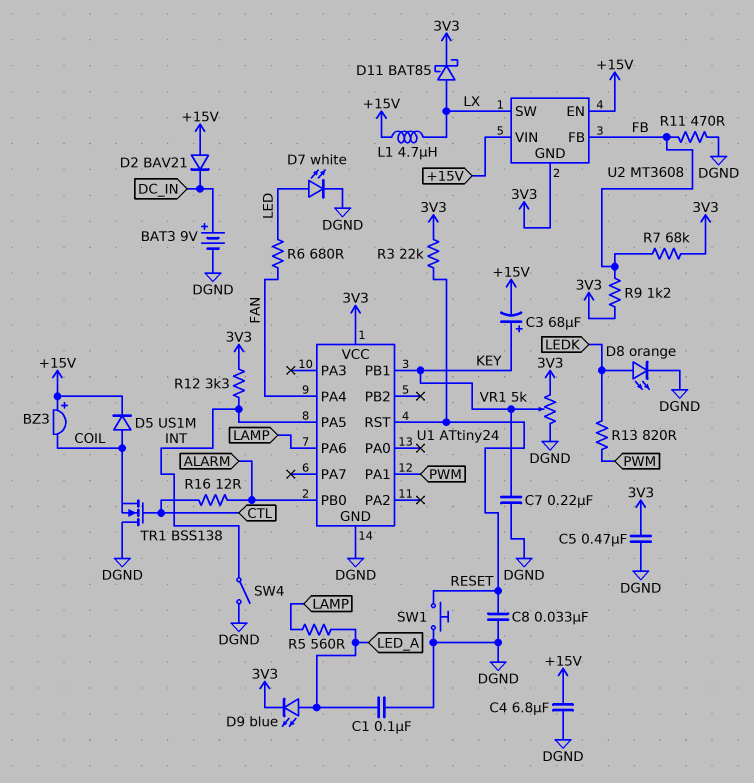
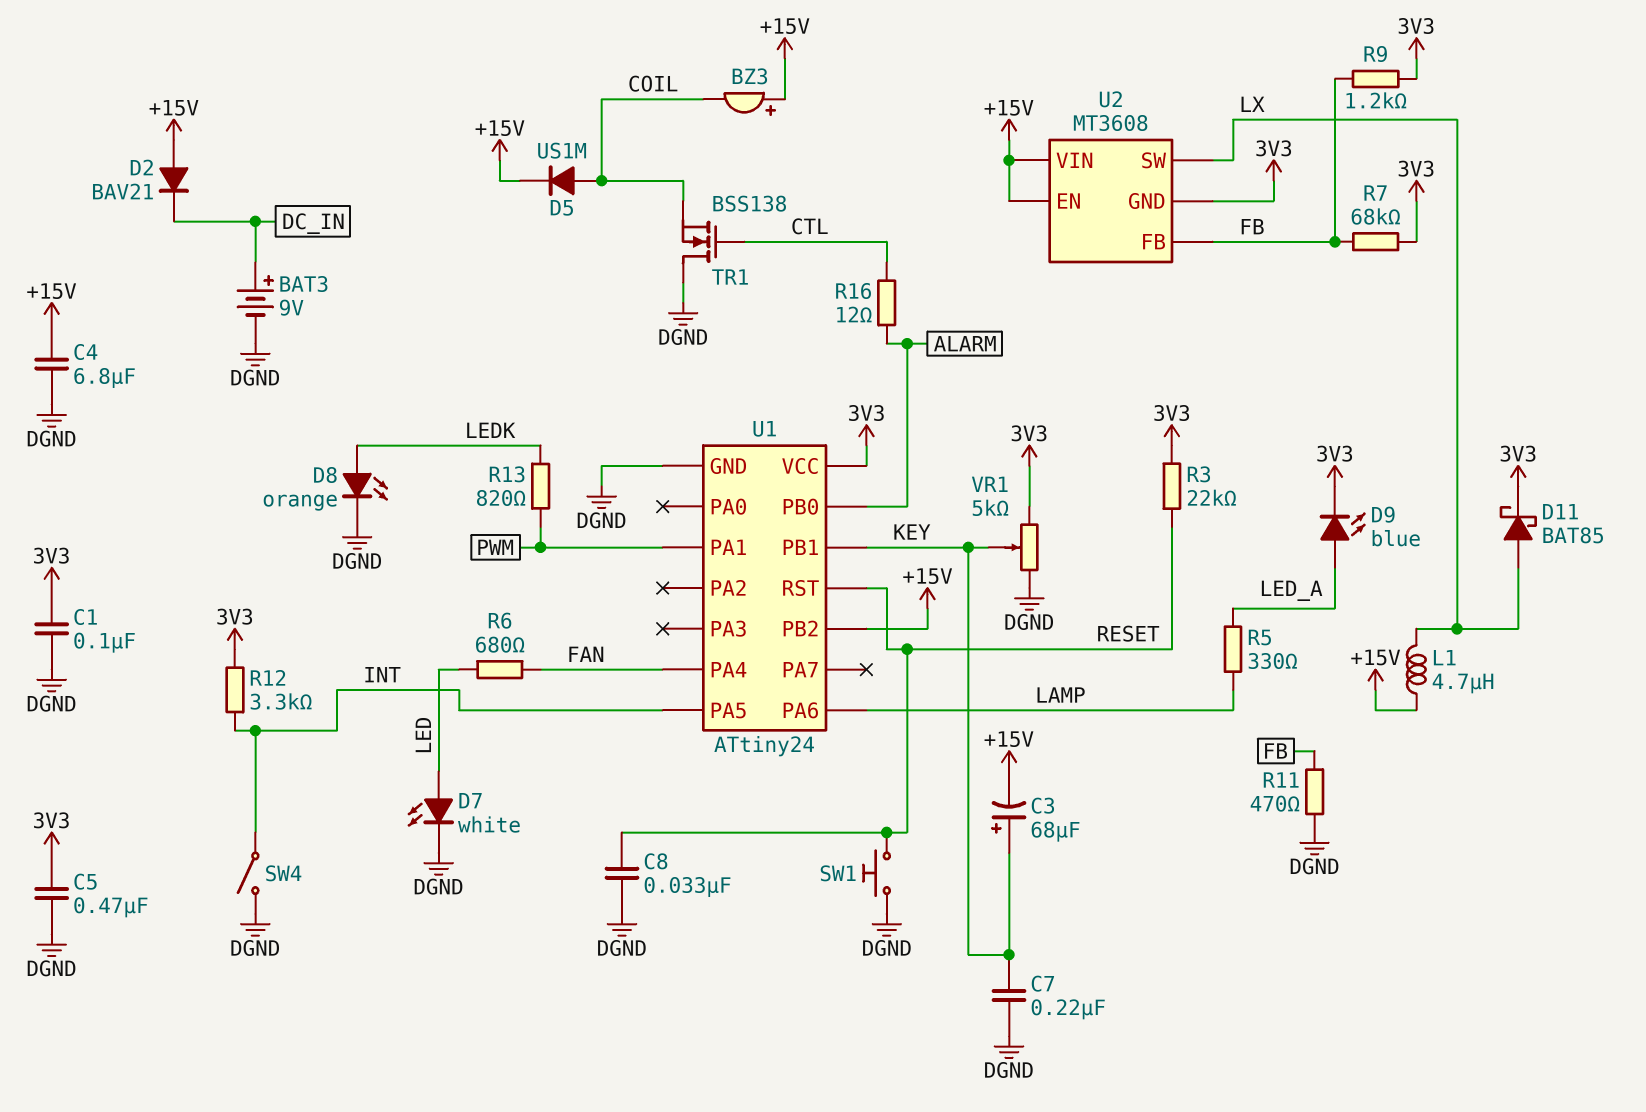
C1: 100nF (DGND, LED_A) -> 100nF (3V3, DGND)
R5: 560 (LAMP, LED_A) -> 330 (LAMP, LED_A)
U1 pin PB2: none -> +15V

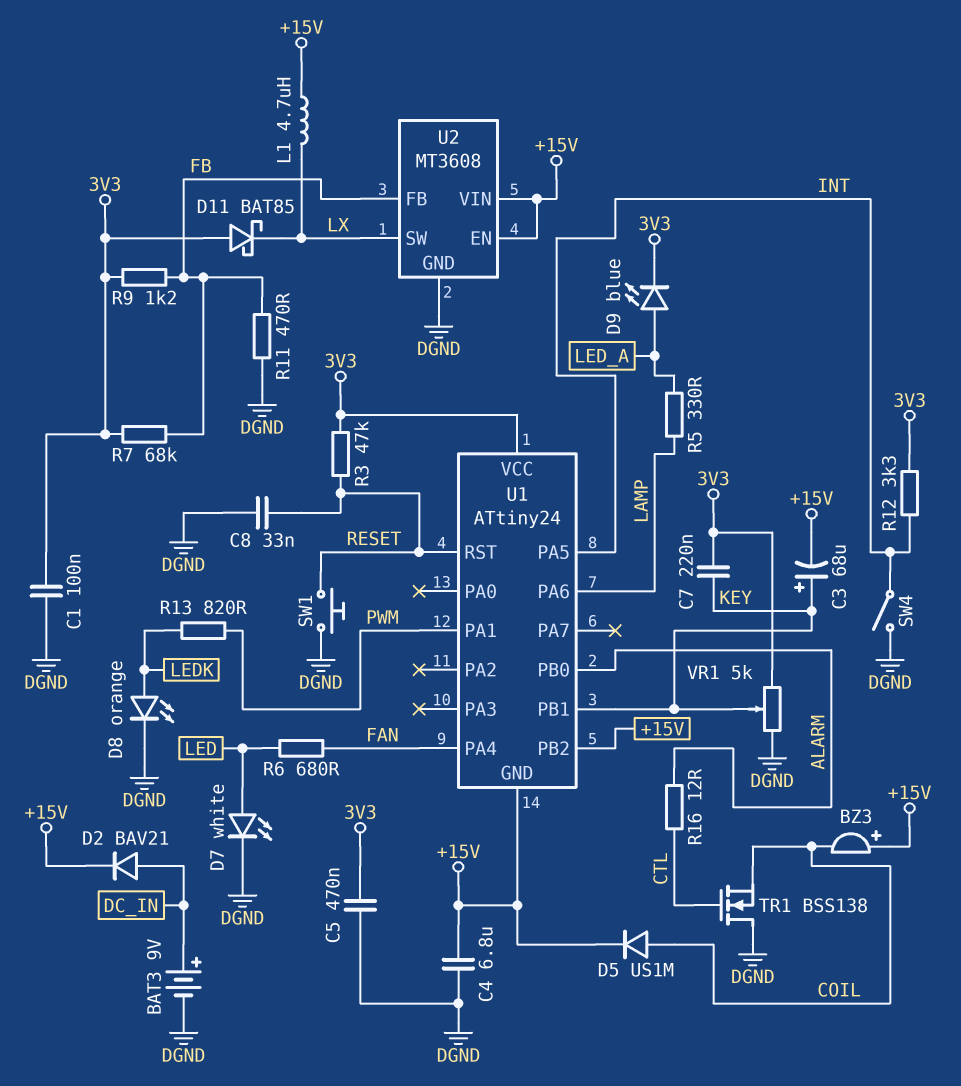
C7: 220nF (DGND, KEY) -> 220nF (3V3, KEY)
D2: diode BAV21 (A +15V, K DC_IN) -> diode BAV21 (A DC_IN, K +15V)
D11: schottky BAT85 (A LX, K 3V3) -> schottky BAT85 (A 3V3, K LX)
R3: 22k (3V3, RESET) -> 47k (3V3, RESET)
U1 pin GND: DGND -> +15V
U2 pin GND: 3V3 -> DGND

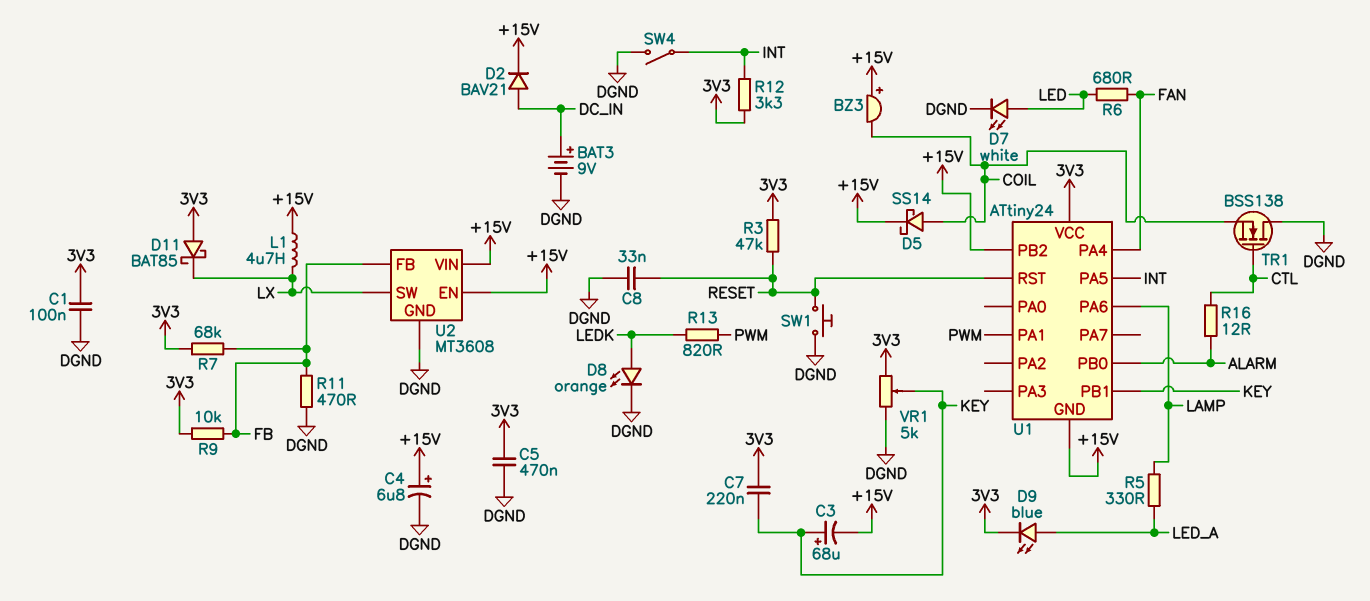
C4: 6.8uF (+15V, DGND) -> 6.8uF (plus +15V, minus DGND)
D5: diode US1M (A COIL, K +15V) -> schottky SS14 (A COIL, K +15V)
R9: 1.2k (3V3, FB) -> 10k (3V3, FB)

